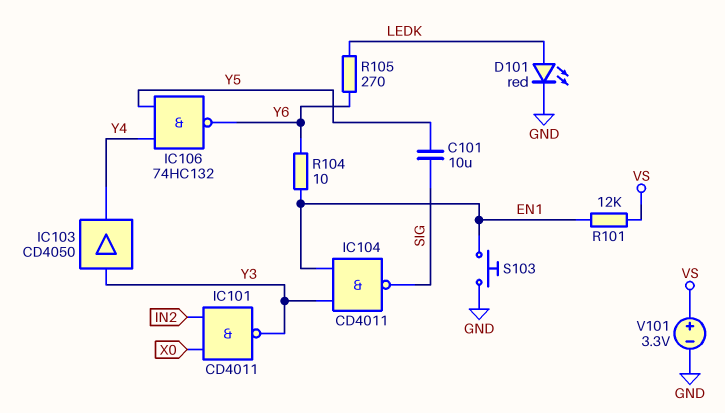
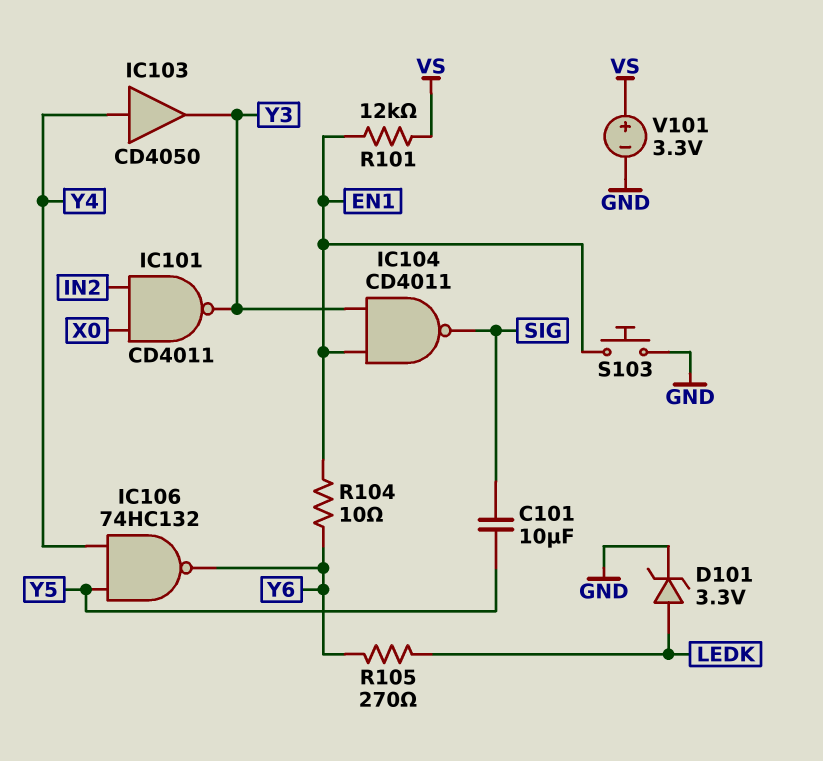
D101: LED red (A LEDK, K GND) -> zener 3.3V (A LEDK, K GND)
IC103: buffer CD4050 (in Y3, out Y4) -> buffer CD4050 (in Y4, out Y3)

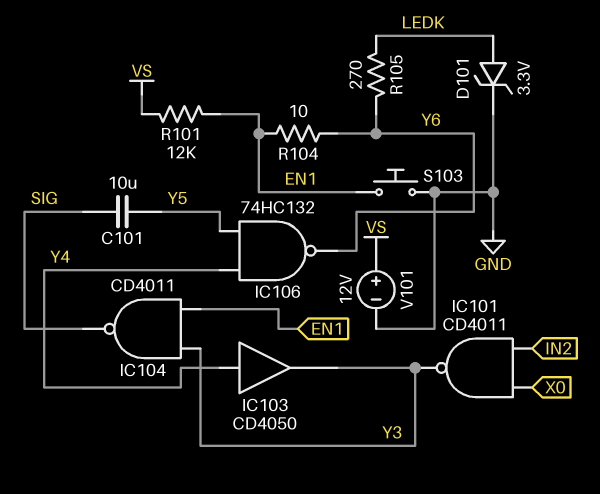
V101: 3.3V (plus VS, minus GND) -> 12V (plus VS, minus GND)

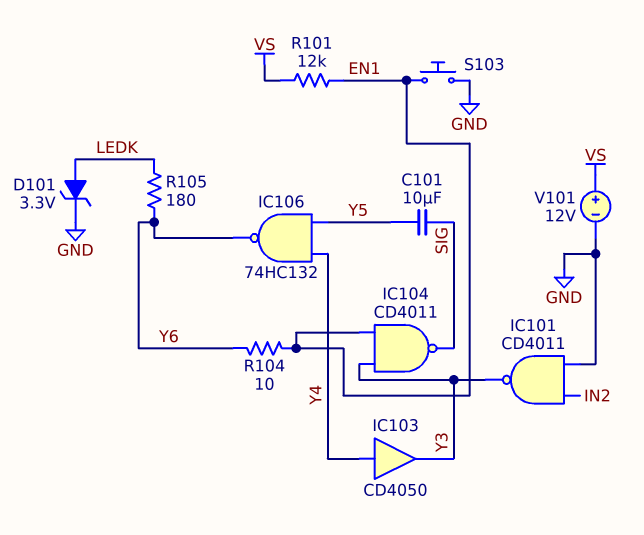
IC101: NAND CD4011 (in IN2, in X0, out Y3) -> NAND CD4011 (in GND, in IN2, out Y3)
R105: 270 (LEDK, Y6) -> 180 (LEDK, Y6)

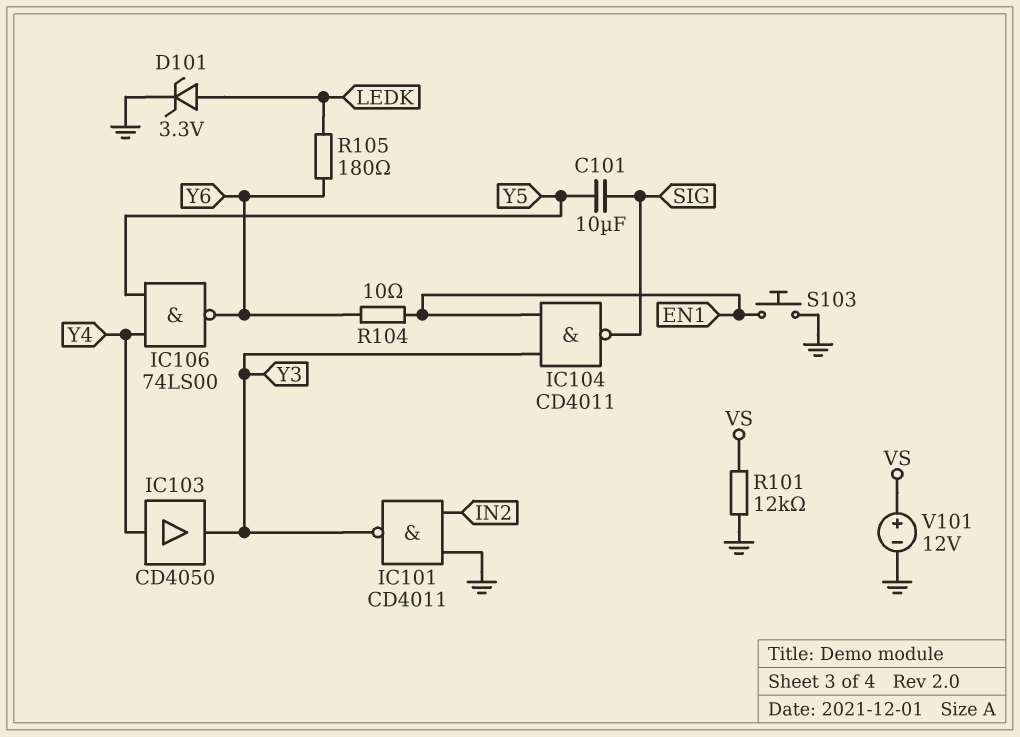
IC106: NAND 74HC132 (in Y4, in Y5, out Y6) -> NAND 74LS00 (in Y4, in Y5, out Y6)
R101: 12k (EN1, VS) -> 12k (GND, VS)

